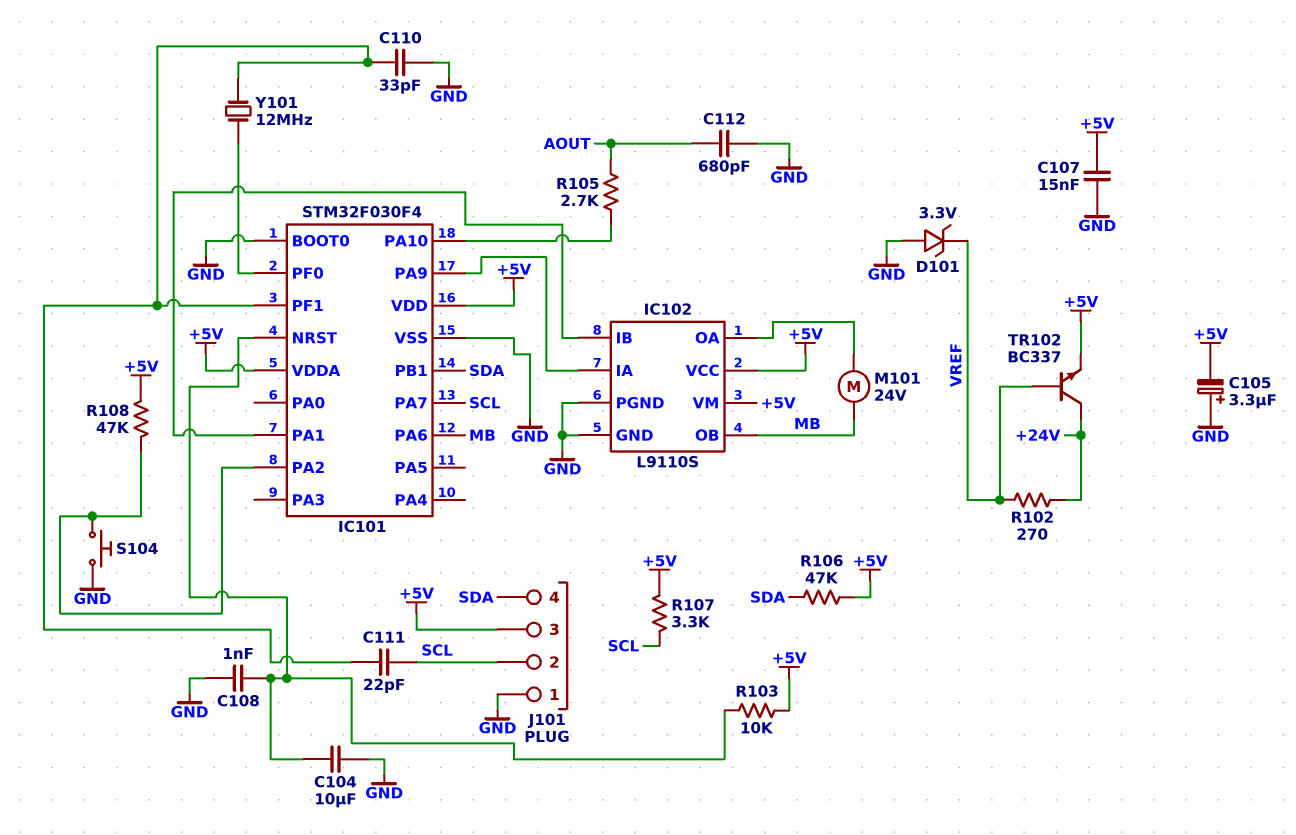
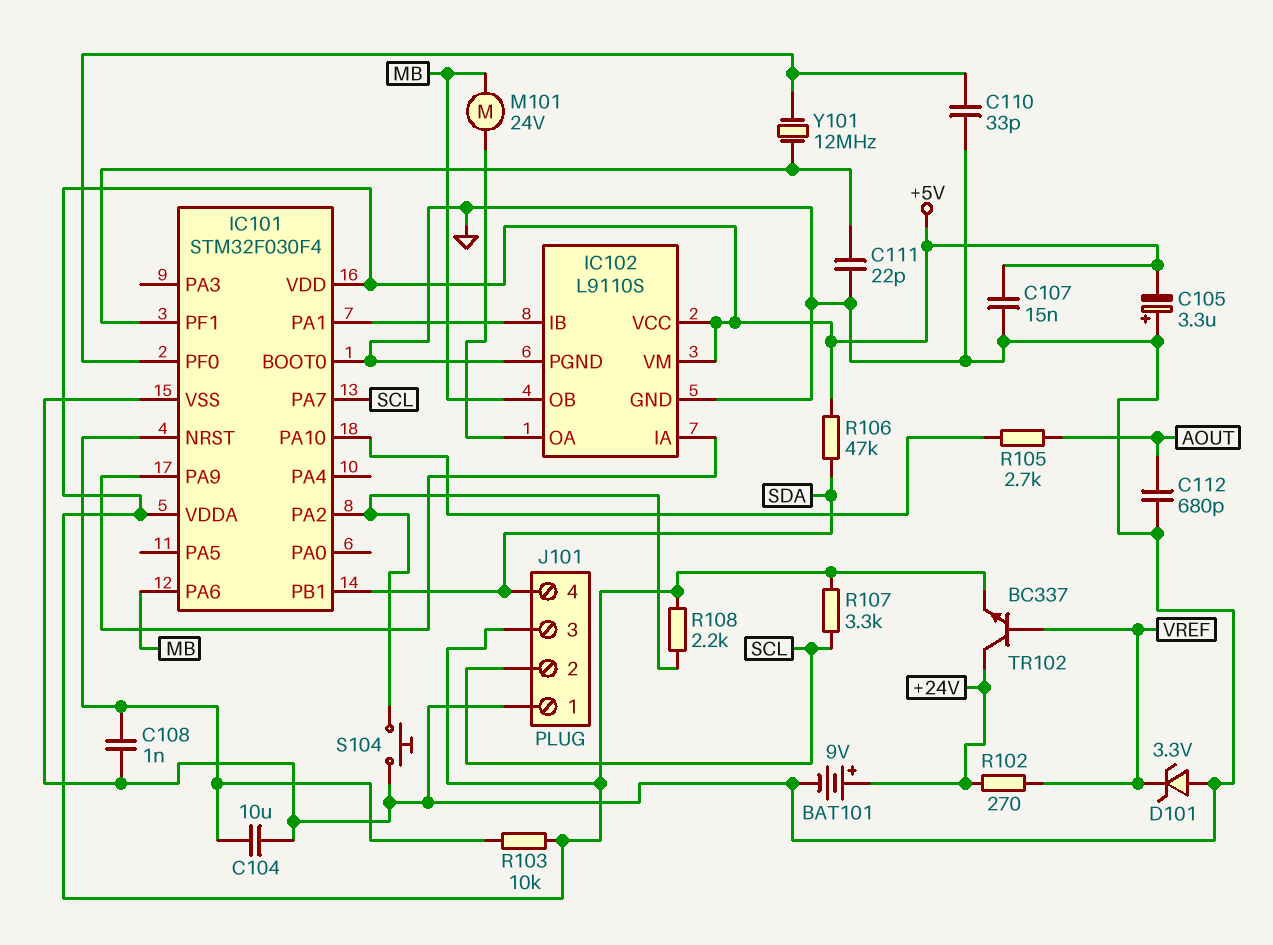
BAT101: none -> 9V (plus +24V, minus GND)
C110: 33pF (GND, IC101/PF1) -> 33pF (GND, IC101/PF0)
C111: 22pF (IC101/PF1, SCL) -> 22pF (GND, IC101/PF1)
R108: 47k (+5V, IC101/PA2) -> 2.2k (+5V, IC101/PA2)

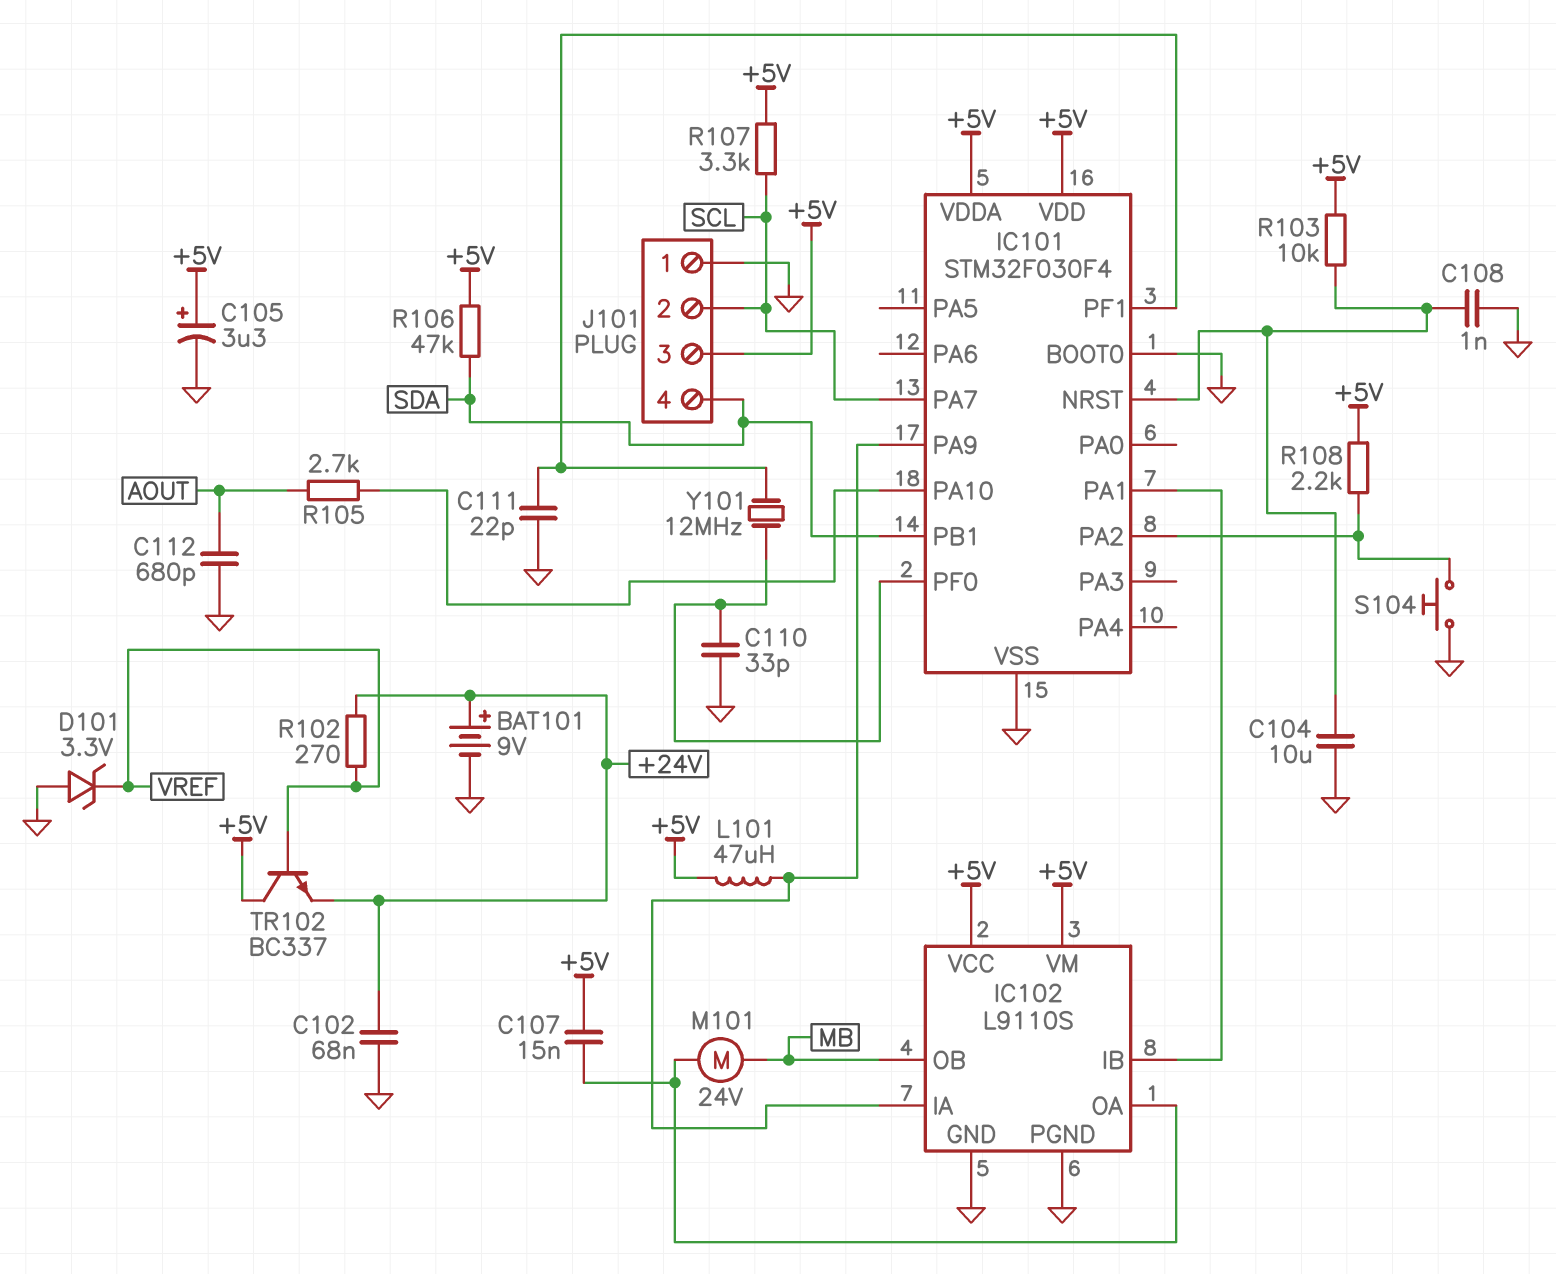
C102: none -> 68nF (+24V, GND)
C105: 3.3uF (plus GND, minus +5V) -> 3.3uF (plus +5V, minus GND)
C107: 15nF (+5V, GND) -> 15nF (+5V, IC102/OA)
IC101 pin PA6: MB -> none
L101: none -> 47uH (+5V, IC101/PA9)
TR102: NPN BC337 (B VREF, C +24V, E +5V) -> NPN BC337 (B VREF, C +5V, E +24V)

